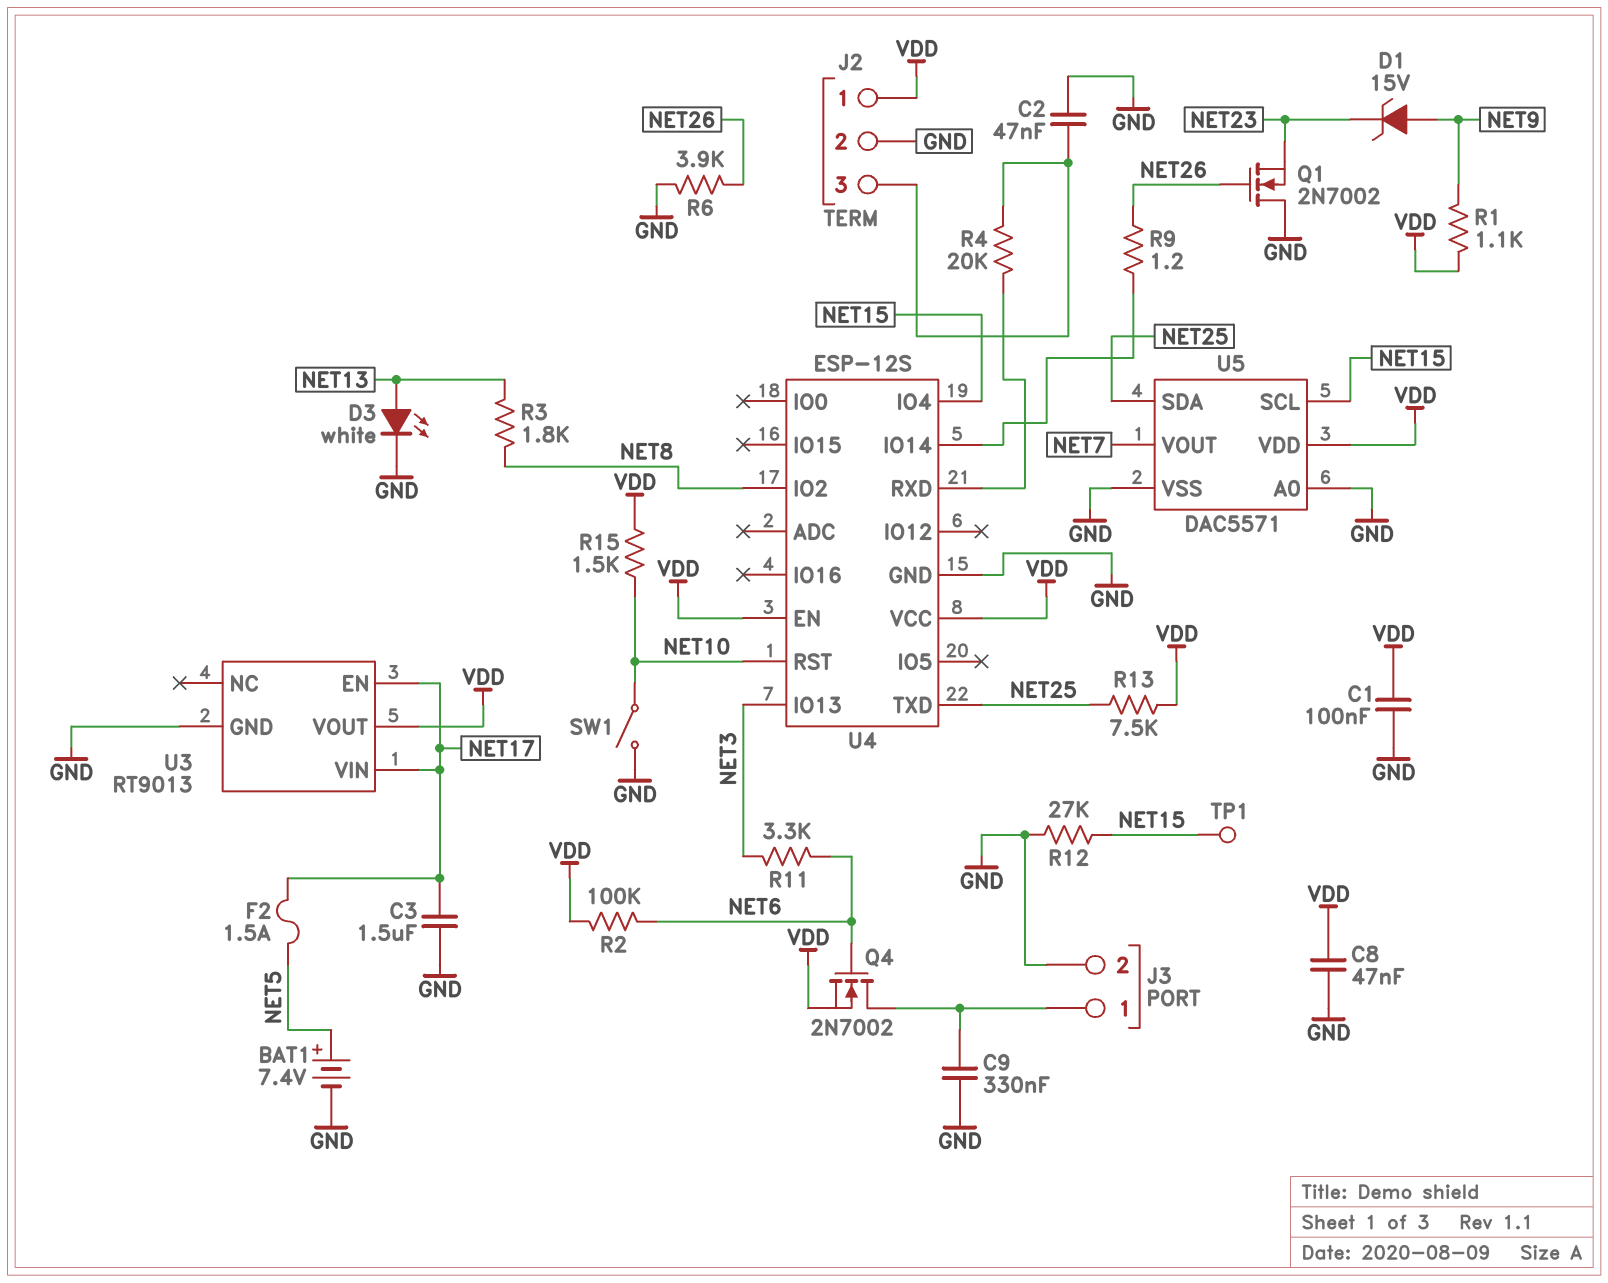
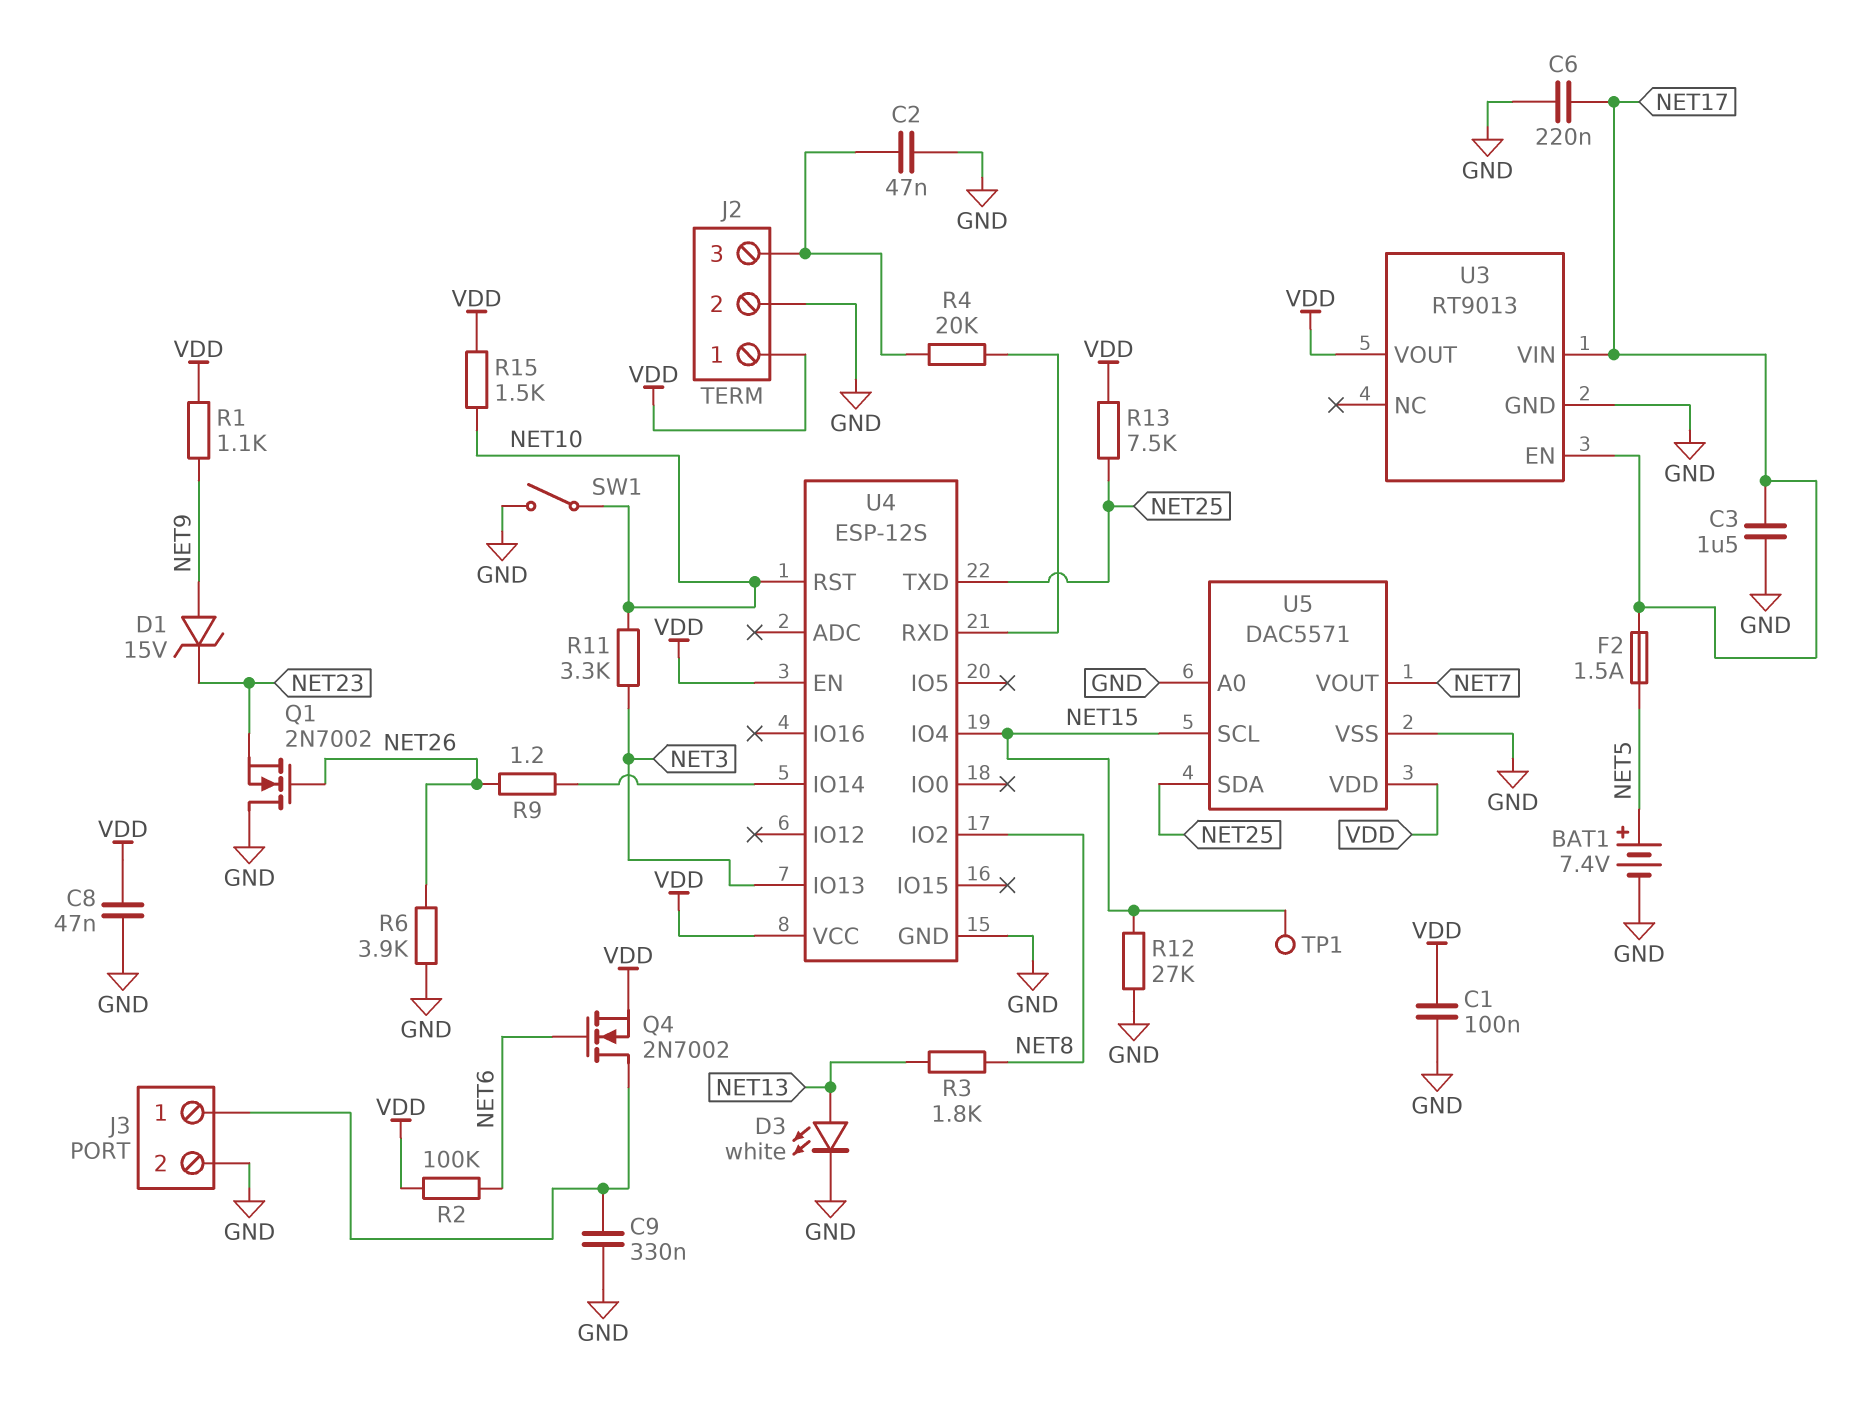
C6: none -> 220nF (GND, NET17)
R11: 3.3k (NET3, NET6) -> 3.3k (NET3, NET10)

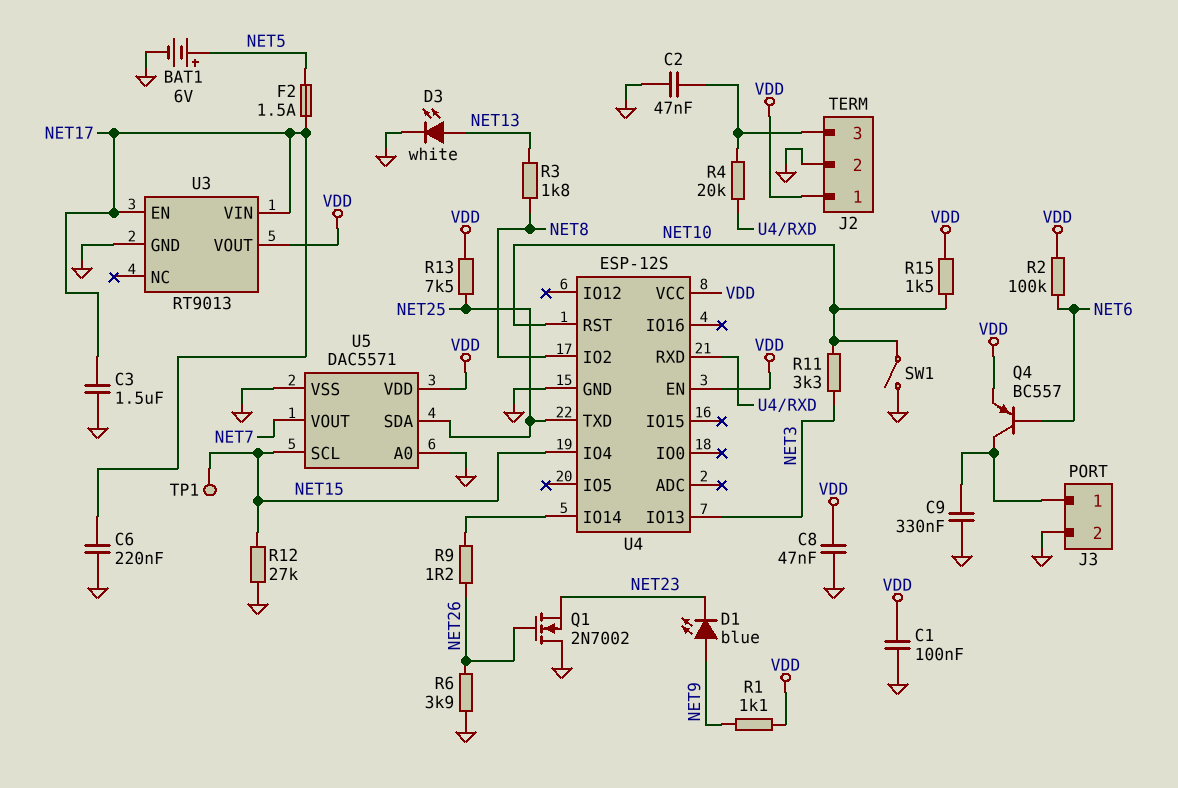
BAT1: 7.4V (plus NET5, minus GND) -> 6V (plus NET5, minus GND)
D1: zener 15V (A NET9, K NET23) -> LED blue (A NET9, K NET23)
Q4: NMOS 2N7002 (G NET6, D J3/1, S VDD) -> PNP BC557 (B NET6, C J3/1, E VDD)

